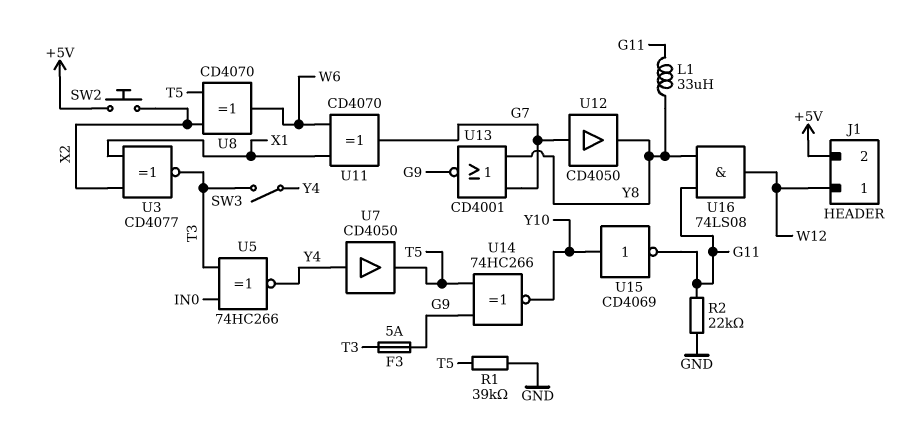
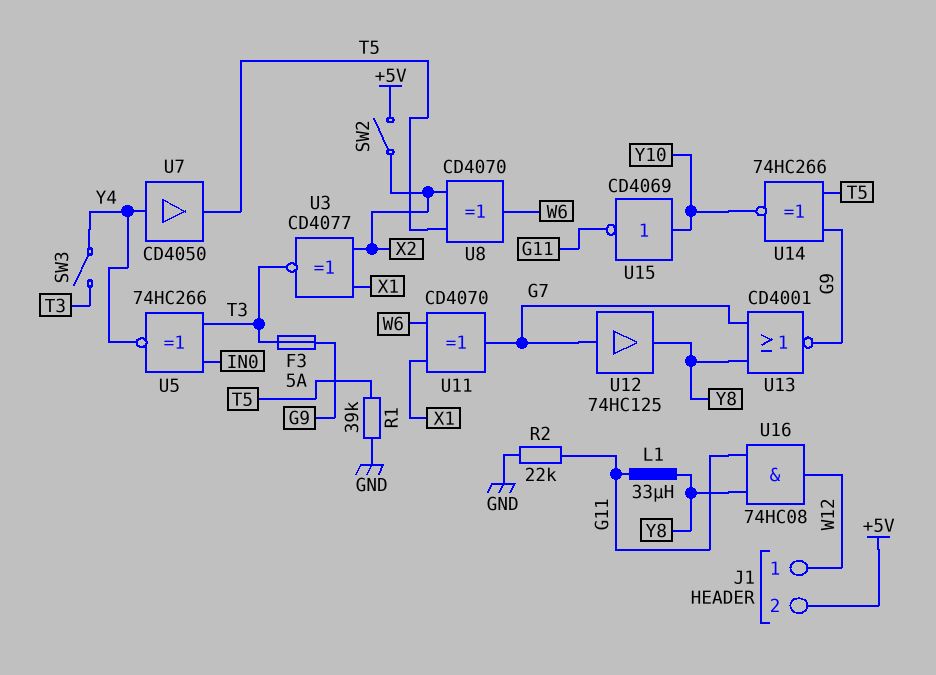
SW2: button (+5V, X2) -> switch (+5V, X2)
U12: buffer CD4050 (in G7, out Y8) -> buffer 74HC125 (in G7, out Y8)
U16: AND 74LS08 (in G11, in Y8, out W12) -> AND 74HC08 (in G11, in Y8, out W12)

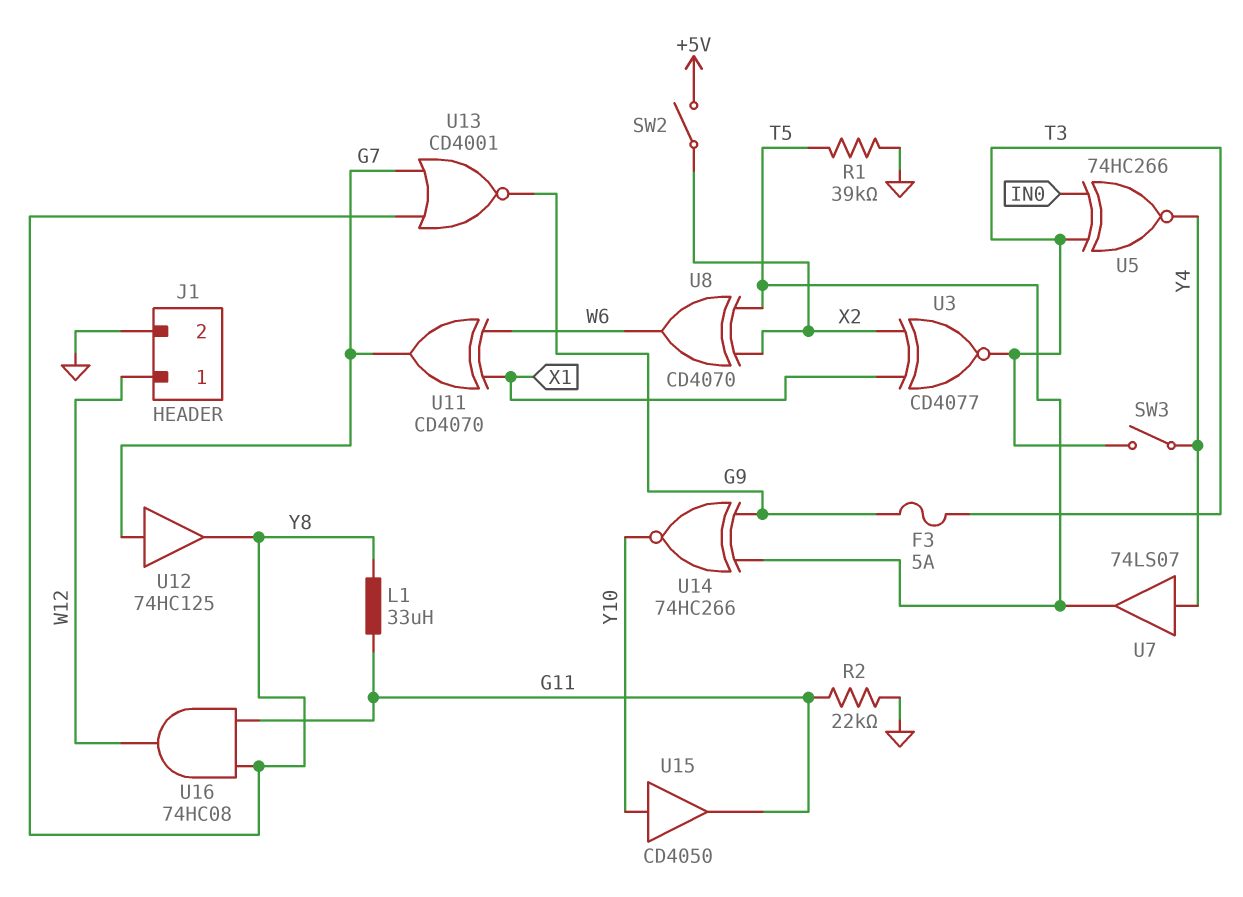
J1 pin 2: +5V -> GND
U7: buffer CD4050 (in Y4, out T5) -> buffer 74LS07 (in Y4, out T5)
U15: NOT CD4069 (in Y10, out G11) -> buffer CD4050 (in Y10, out G11)

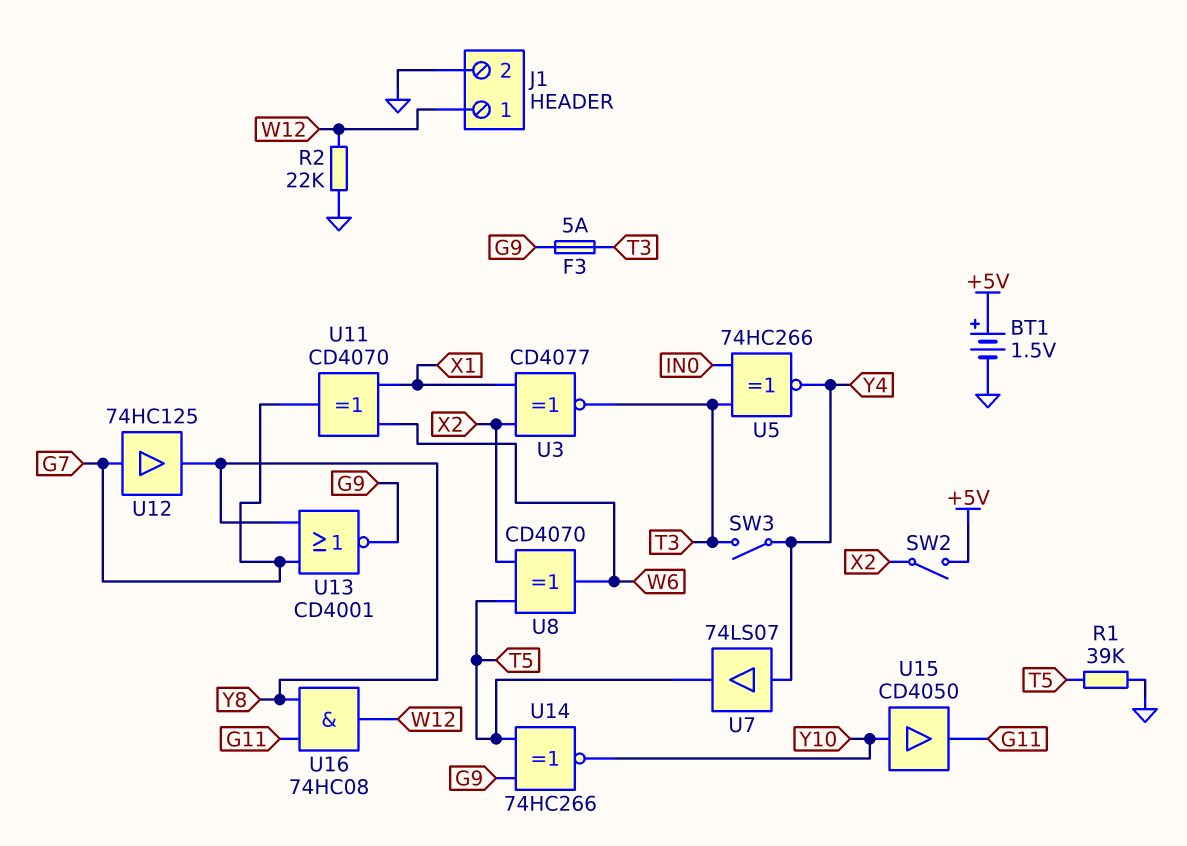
BT1: none -> 1.5V (plus +5V, minus GND)
L1: 33uH (G11, Y8) -> none
R2: 22k (G11, GND) -> 22k (GND, W12)

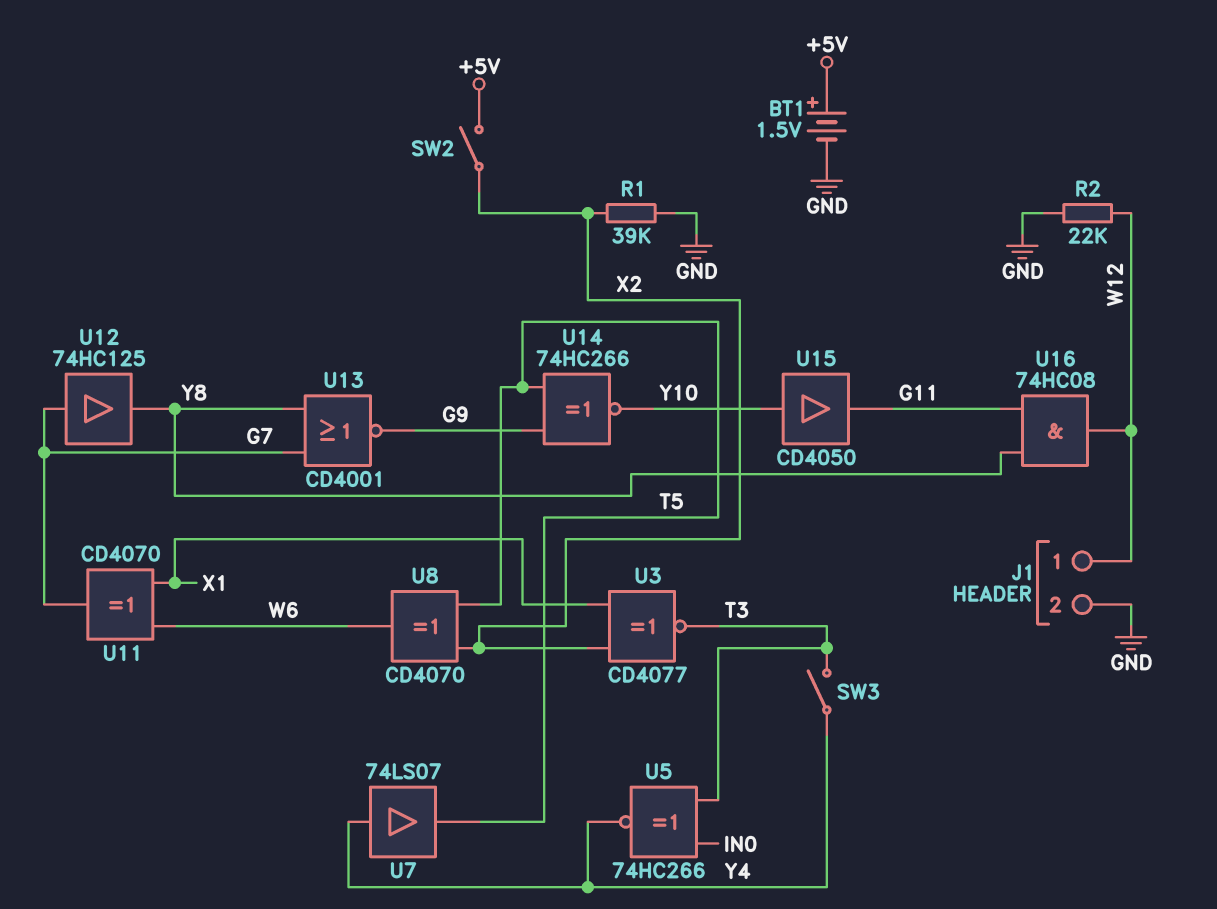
F3: 5A (G9, T3) -> none
R1: 39k (GND, T5) -> 39k (GND, X2)

